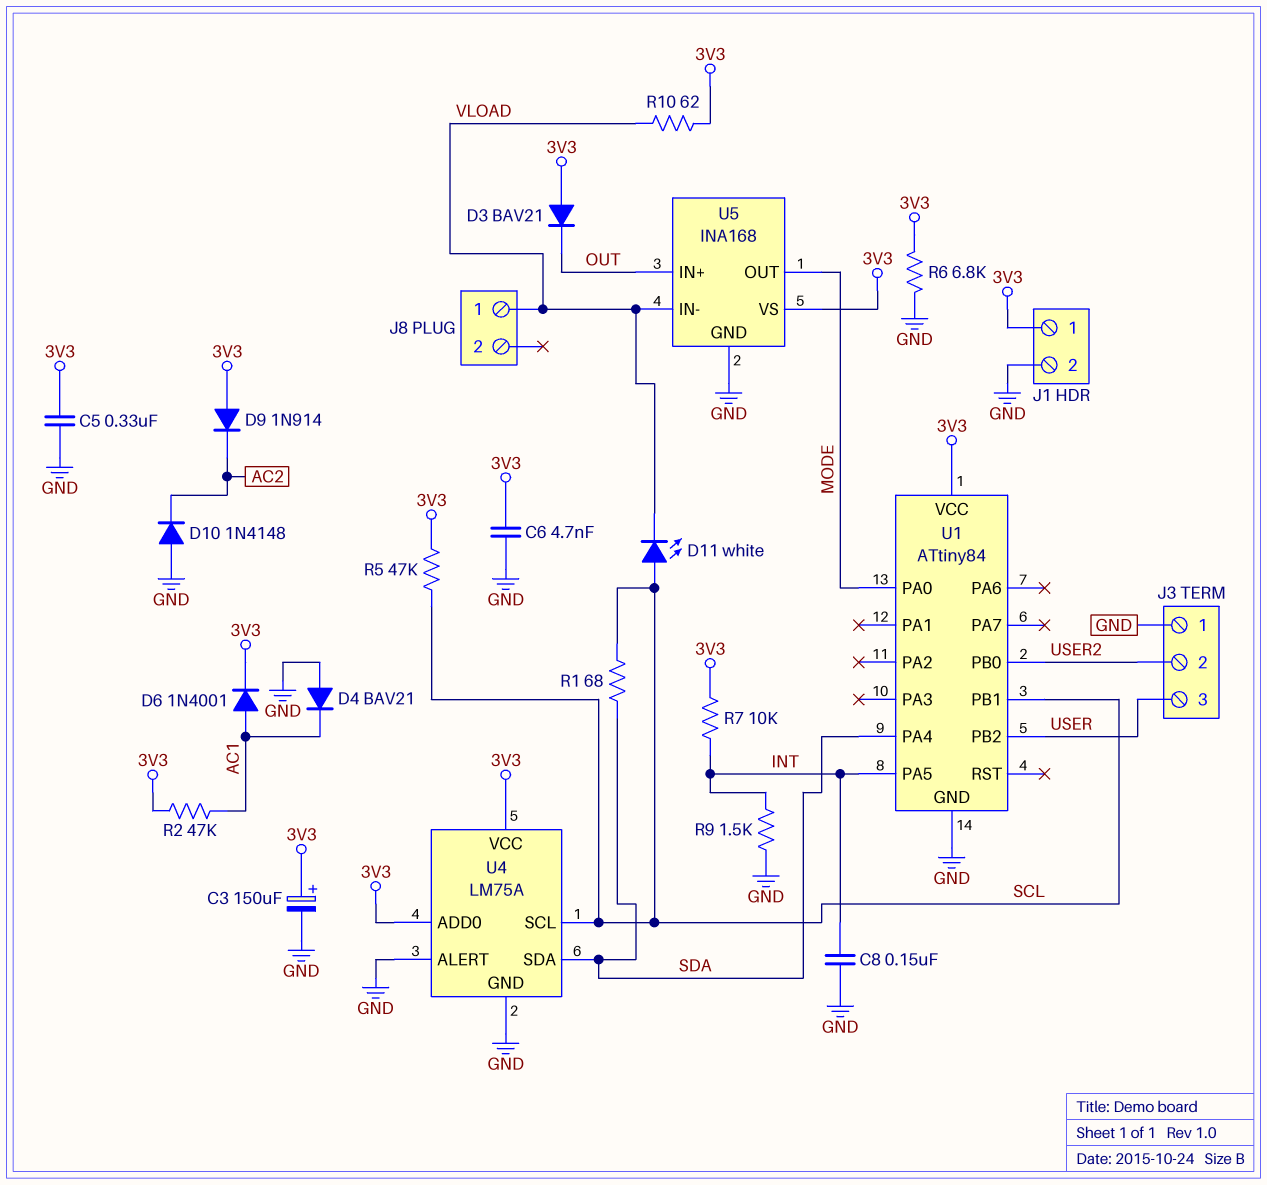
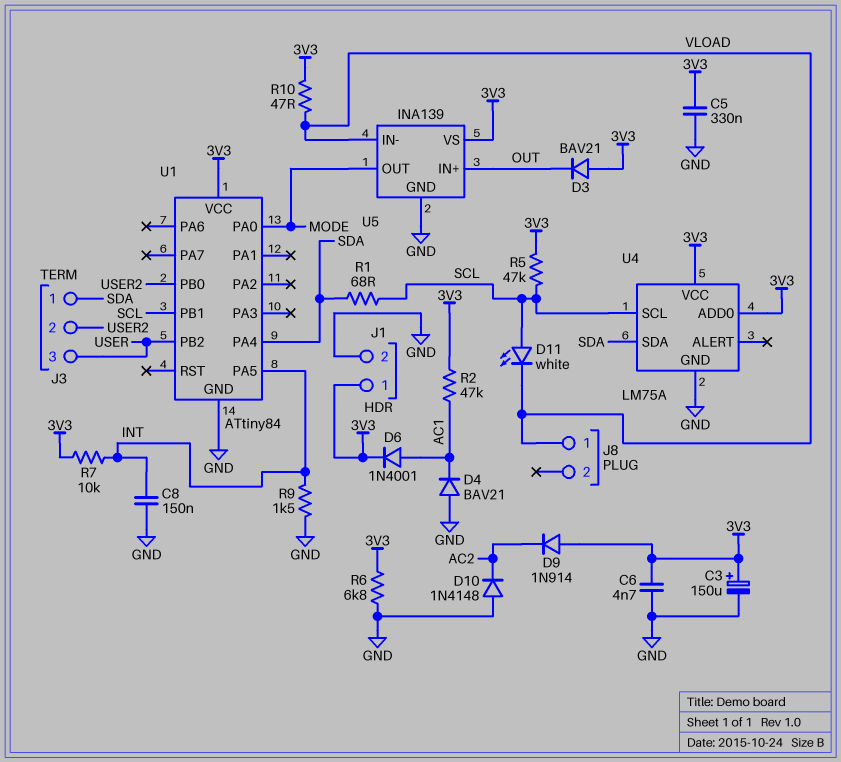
J3 pin 1: GND -> SDA
R10: 62 (3V3, VLOAD) -> 47 (3V3, VLOAD)
U4 pin ALERT: GND -> none
U5: INA168 -> INA139

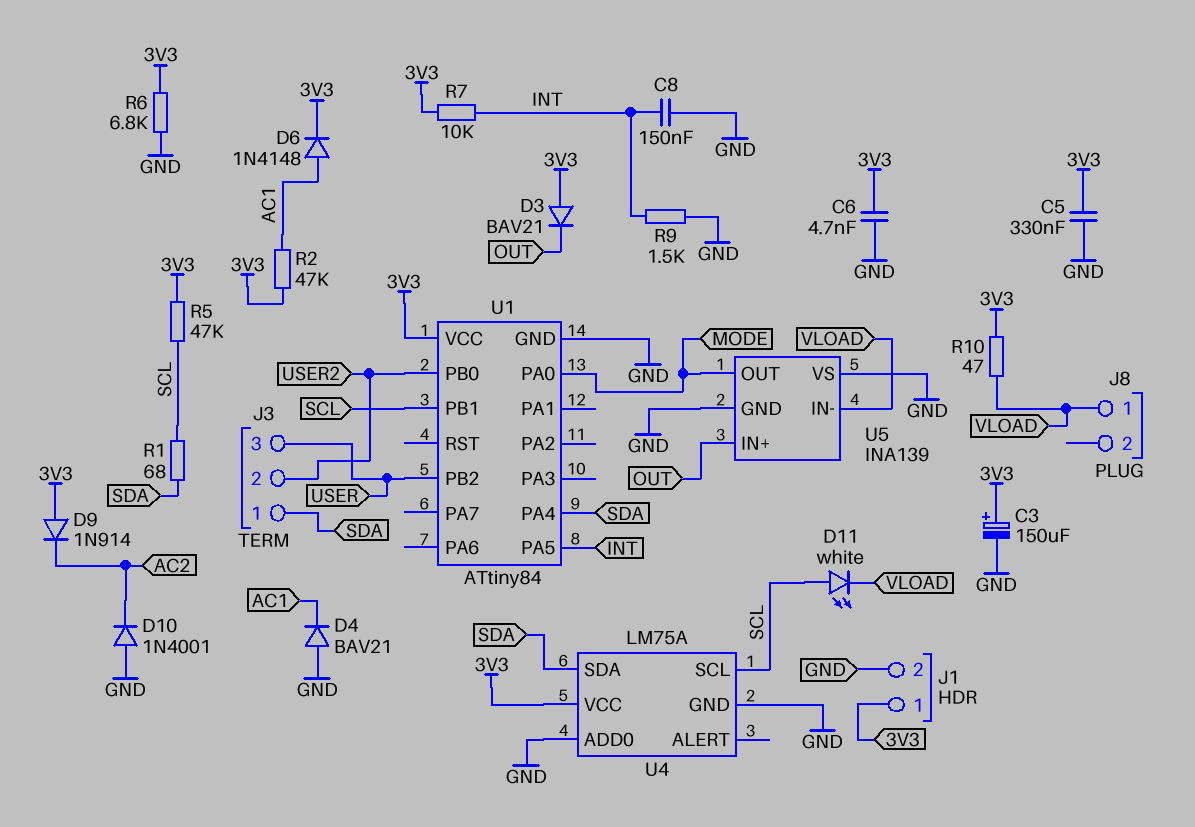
D6: diode 1N4001 (A AC1, K 3V3) -> diode 1N4148 (A AC1, K 3V3)
D10: diode 1N4148 (A GND, K AC2) -> diode 1N4001 (A GND, K AC2)
U4 pin ADD0: 3V3 -> GND
U5 pin VS: 3V3 -> GND

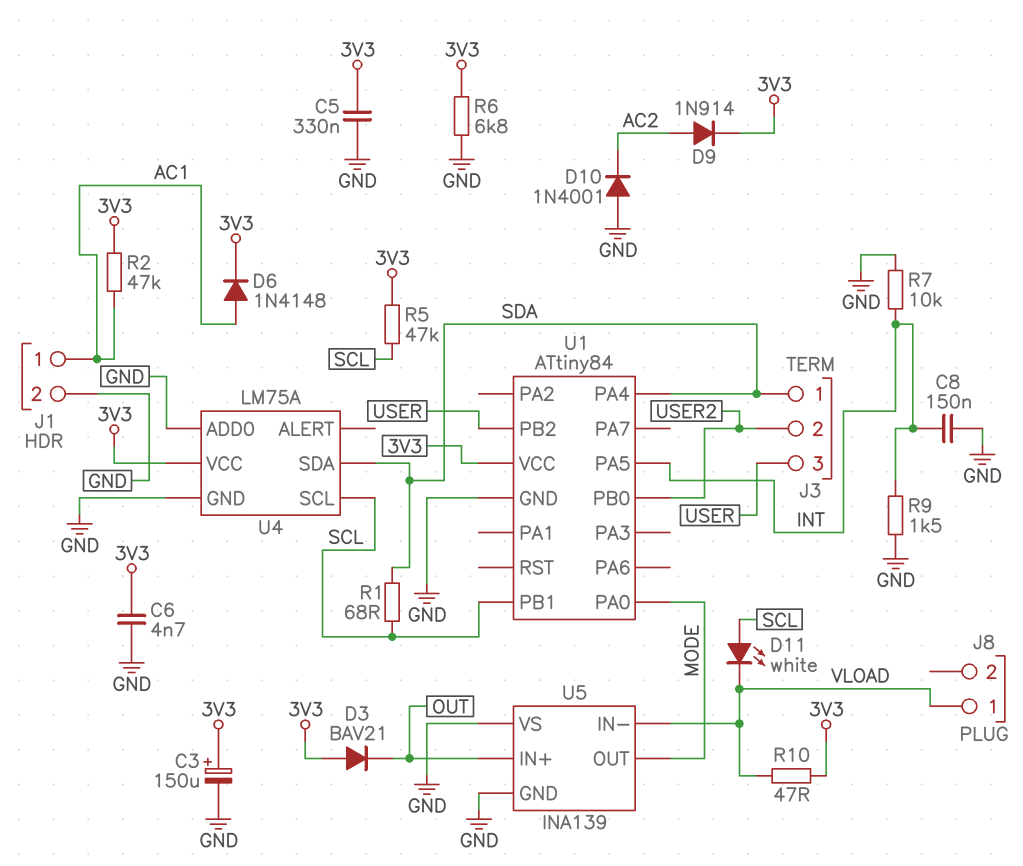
D4: diode BAV21 (A GND, K AC1) -> none
D9: diode 1N914 (A 3V3, K AC2) -> diode 1N914 (A AC2, K 3V3)
J1 pin 1: 3V3 -> AC1
R7: 10k (3V3, INT) -> 10k (GND, INT)

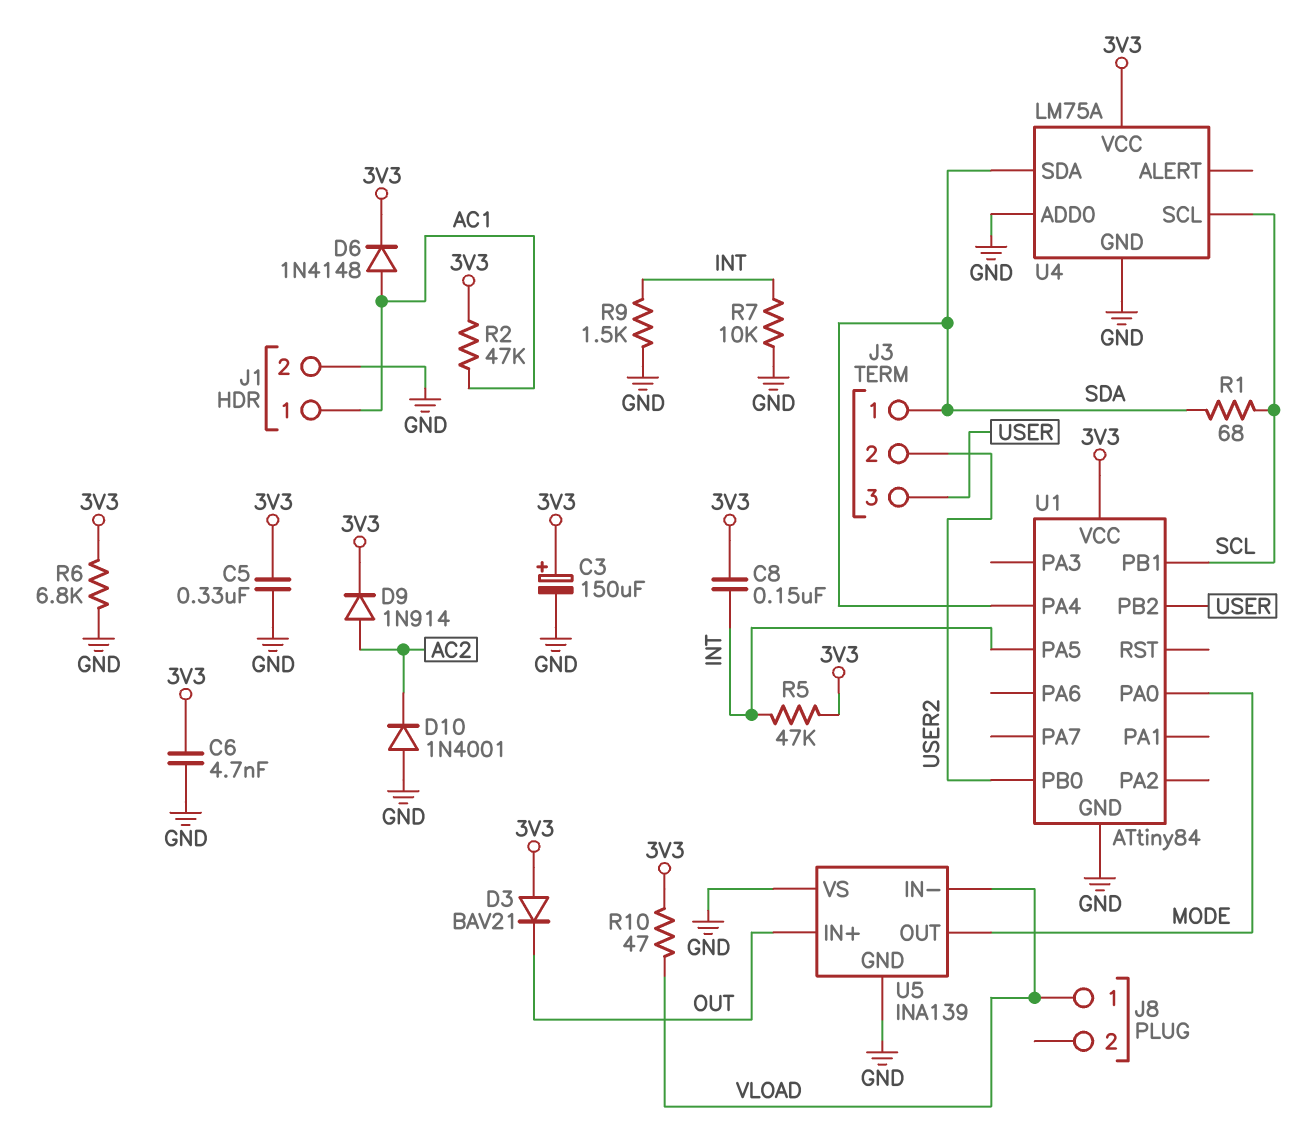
C8: 150nF (GND, INT) -> 150nF (3V3, INT)
D11: LED white (A SCL, K VLOAD) -> none
R5: 47k (3V3, SCL) -> 47k (3V3, INT)

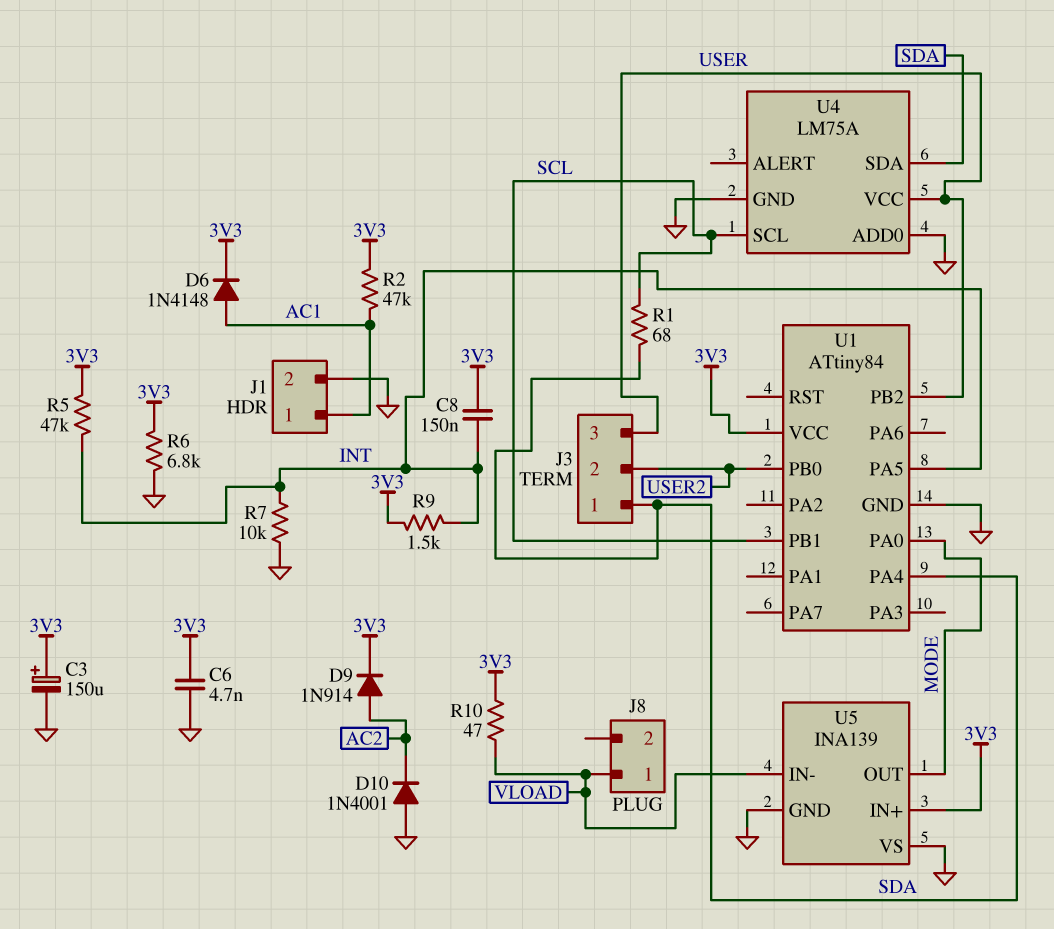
C5: 330nF (3V3, GND) -> none
D3: diode BAV21 (A 3V3, K OUT) -> none
R9: 1.5k (GND, INT) -> 1.5k (3V3, INT)
U4 pin VCC: 3V3 -> USER
U5 pin IN+: OUT -> 3V3

